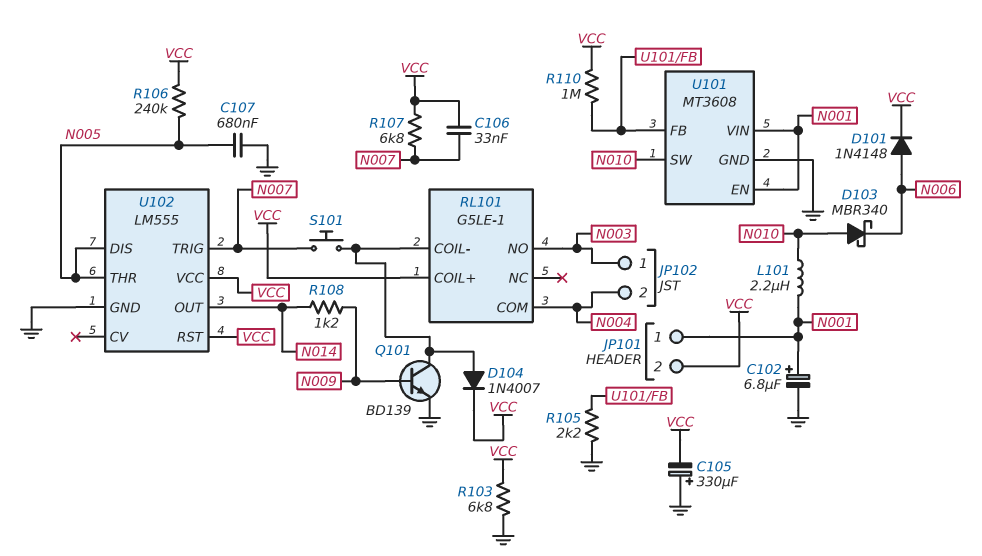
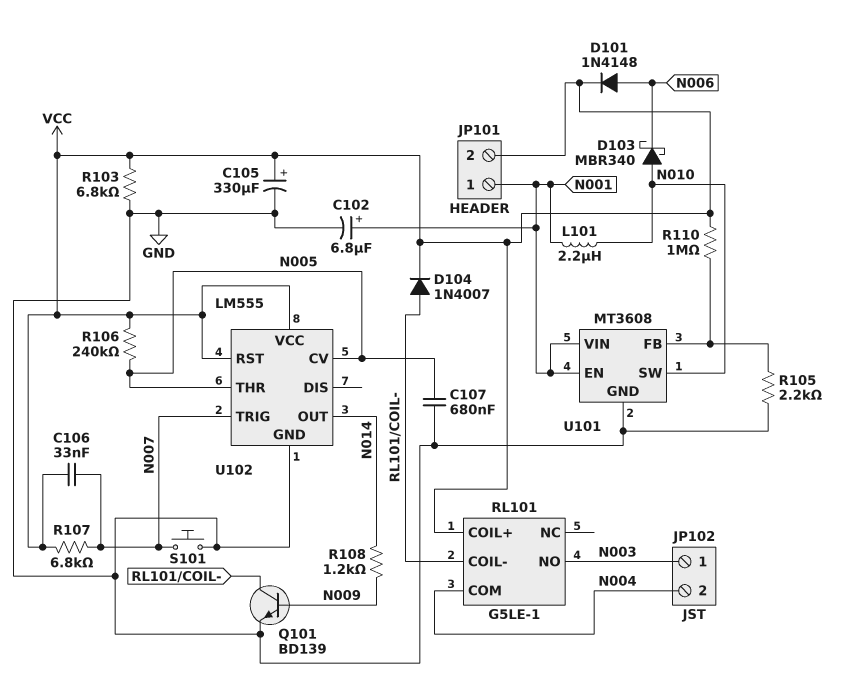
C105: 330uF (plus GND, minus VCC) -> 330uF (plus VCC, minus GND)
S101: button (N007, RL101/COIL-) -> button (GND, N007)
U102 pin CV: none -> N005
U102 pin DIS: N005 -> none

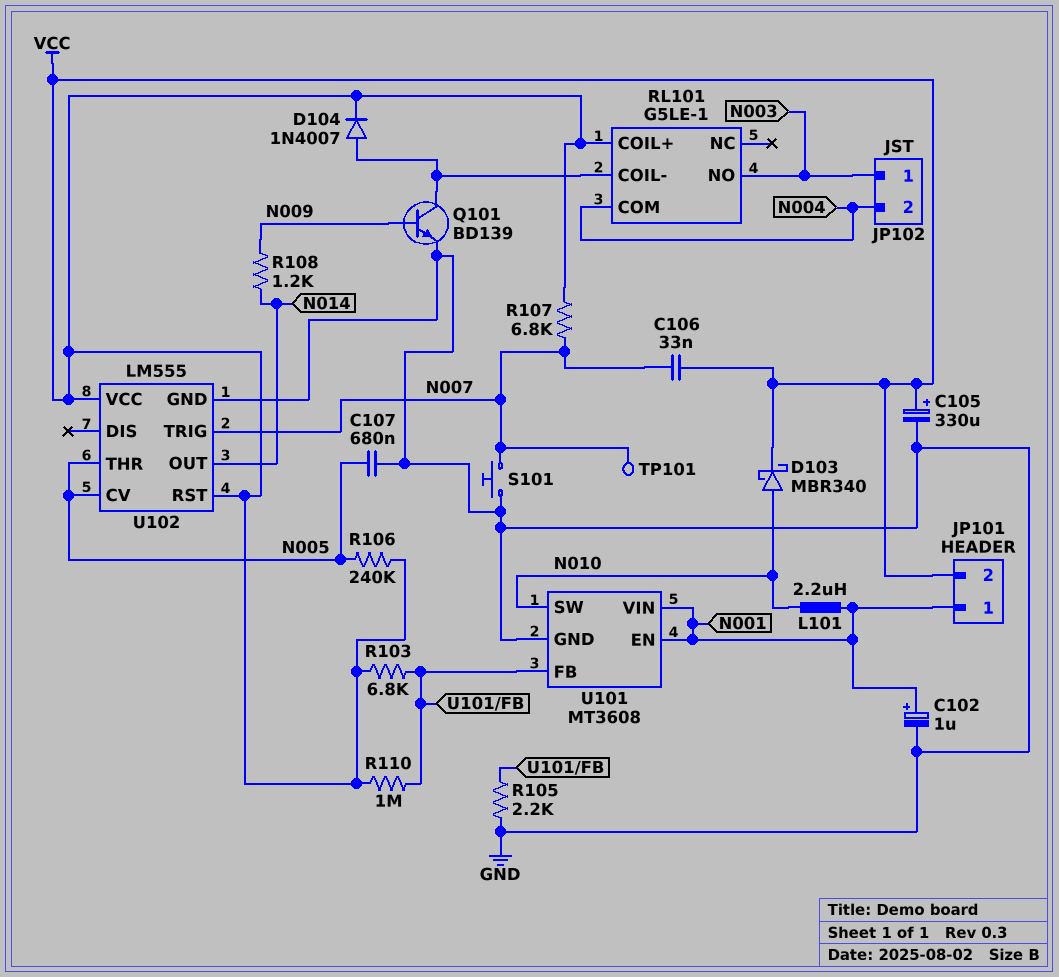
C102: 6.8uF (plus N001, minus GND) -> 1uF (plus N001, minus GND)
D101: diode 1N4148 (A N006, K VCC) -> none
D103: schottky MBR340 (A N010, K N006) -> schottky MBR340 (A N010, K VCC)
R103: 6.8k (GND, VCC) -> 6.8k (U101/FB, VCC)
TP101: none -> test point (N007)

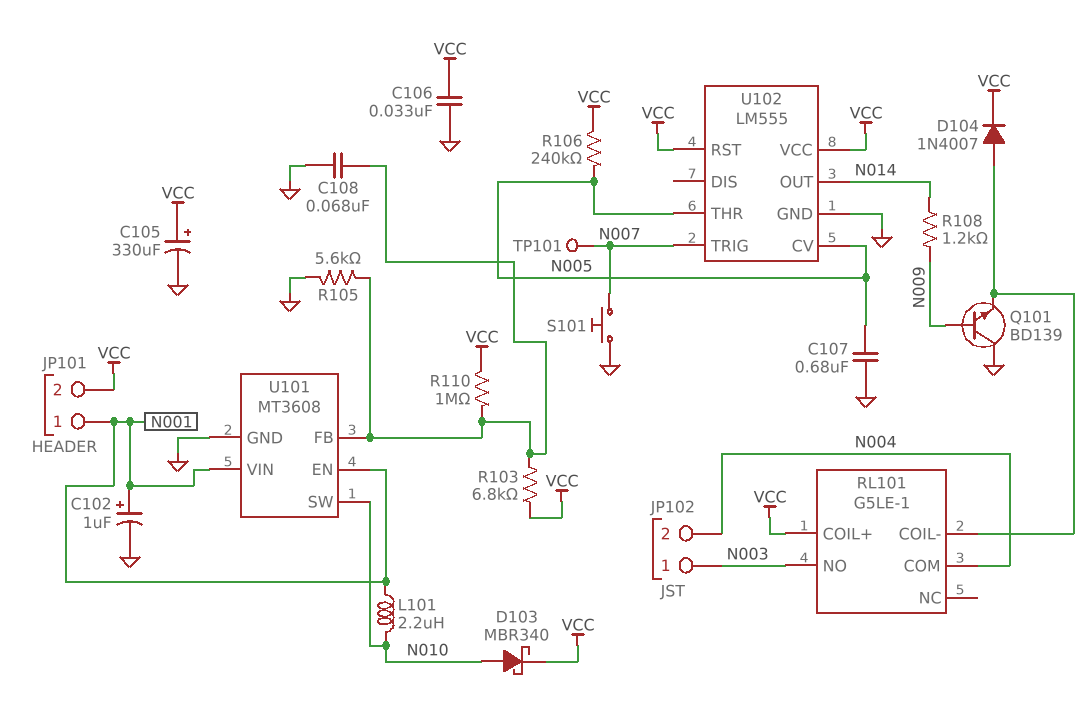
C106: 33nF (N007, VCC) -> 33nF (GND, VCC)
C108: none -> 68nF (GND, U101/FB)
Q101: NPN BD139 (B N009, C RL101/COIL-, E GND) -> NPN BD139 (B N009, C GND, E RL101/COIL-)
R105: 2.2k (GND, U101/FB) -> 5.6k (GND, U101/FB)
R107: 6.8k (N007, VCC) -> none

